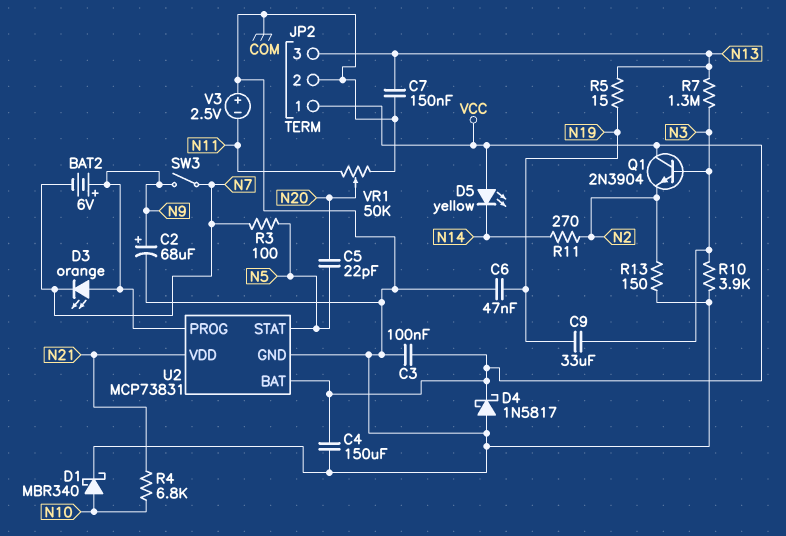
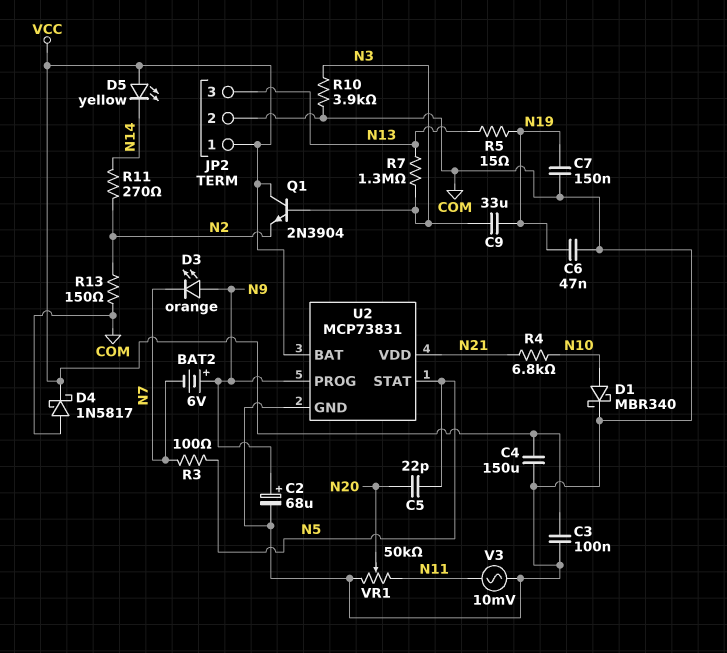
C7: 150nF (COM, N13) -> 150nF (COM, N19)
SW3: switch (N7, N9) -> none
V3: 2.5V (plus COM, minus N11) -> AC 10mV (COM, N11)

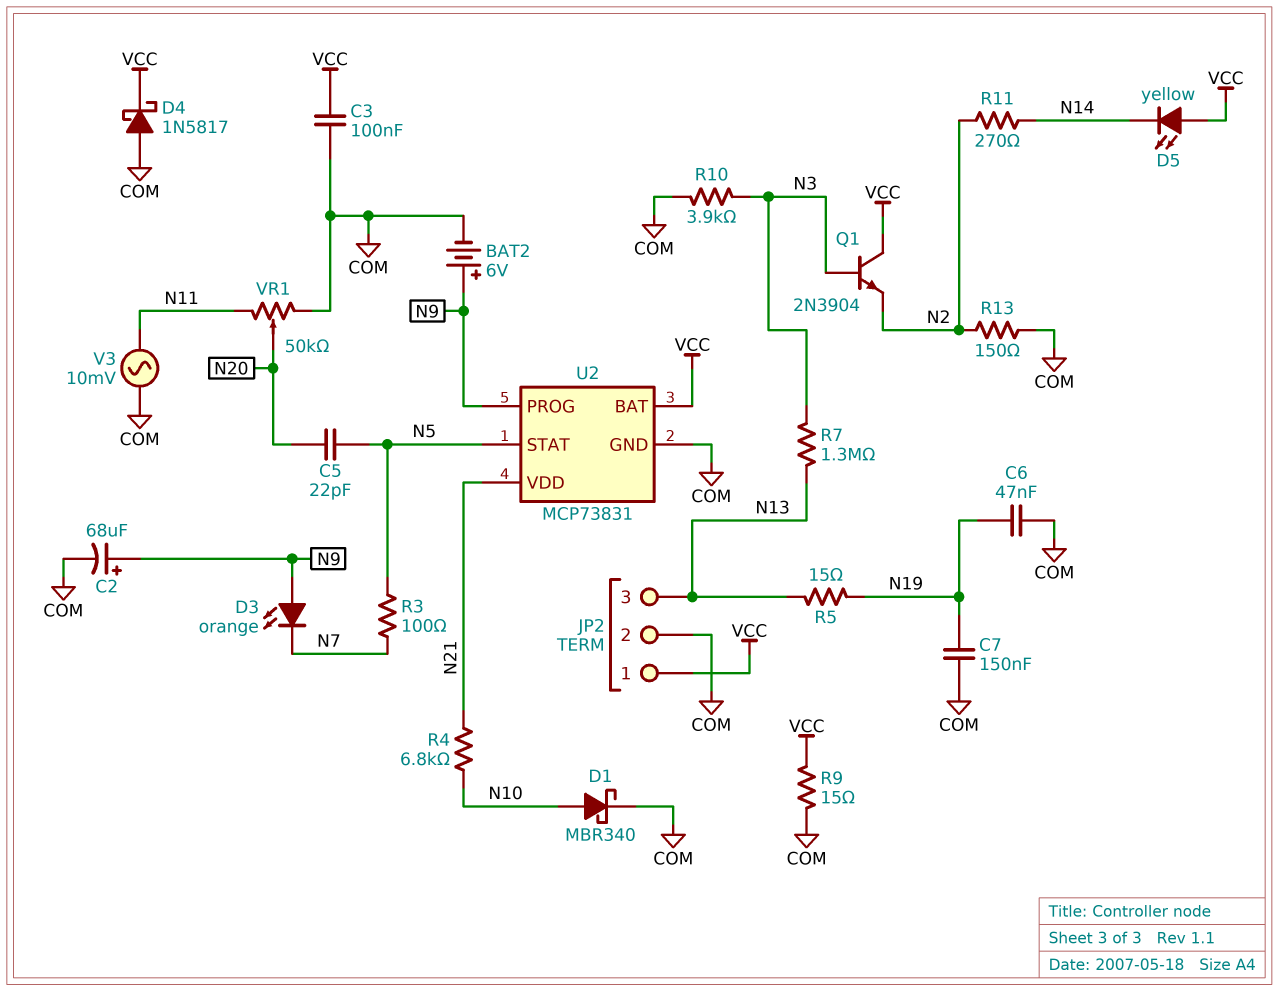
BAT2: 6V (plus N9, minus N7) -> 6V (plus N9, minus COM)
C4: 150uF (COM, VCC) -> none
C9: 33uF (N3, N19) -> none
R9: none -> 15 (COM, VCC)

